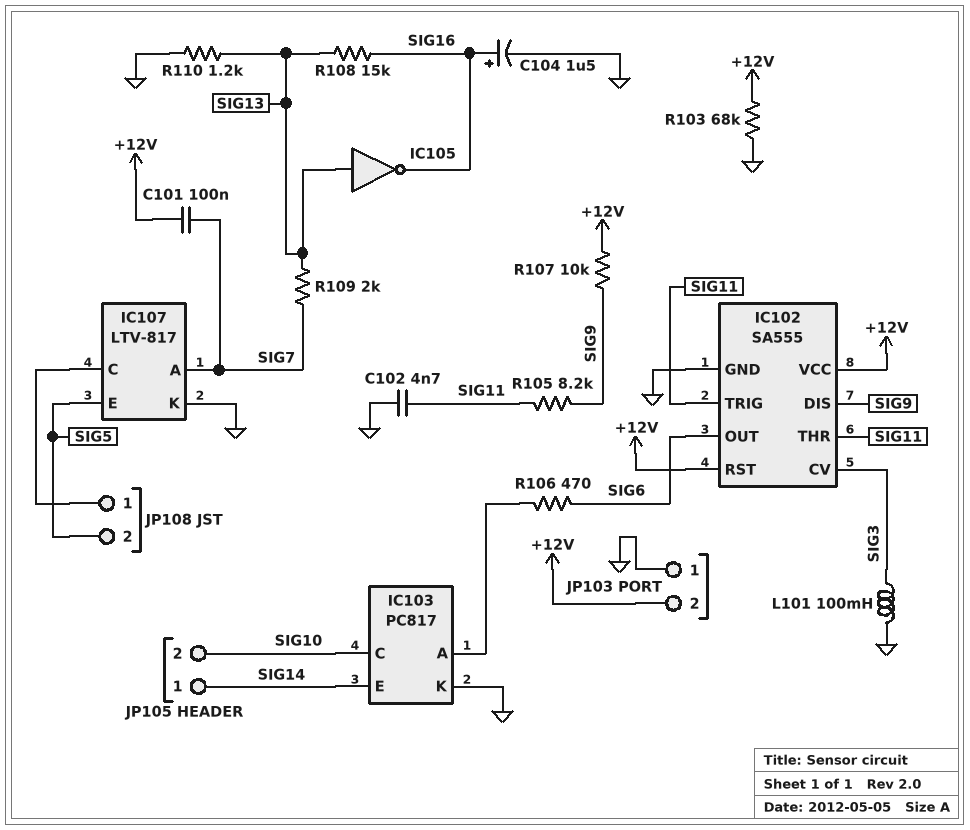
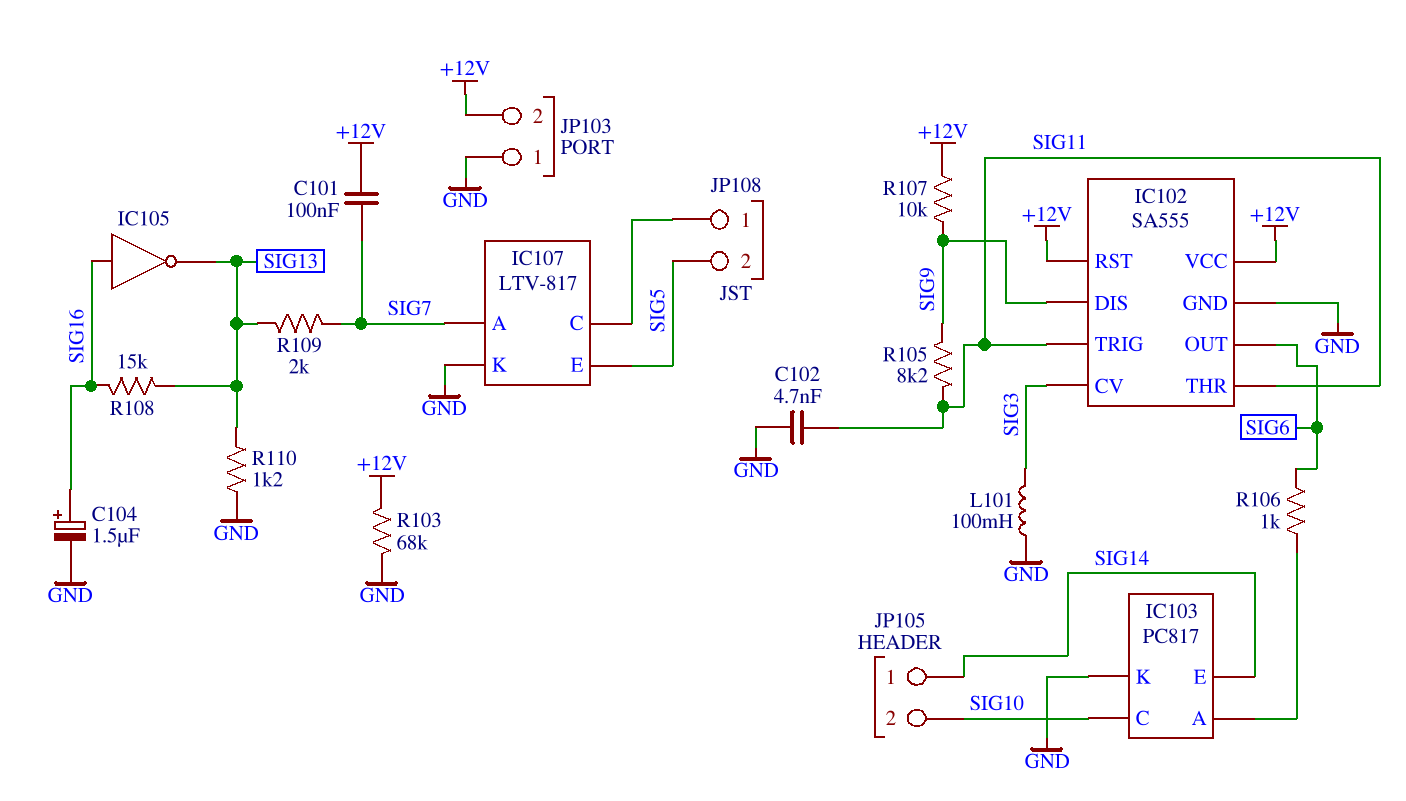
IC105: NOT (in SIG13, out SIG16) -> NOT (in SIG16, out SIG13)
R106: 470 (IC103/A, SIG6) -> 1k (IC103/A, SIG6)

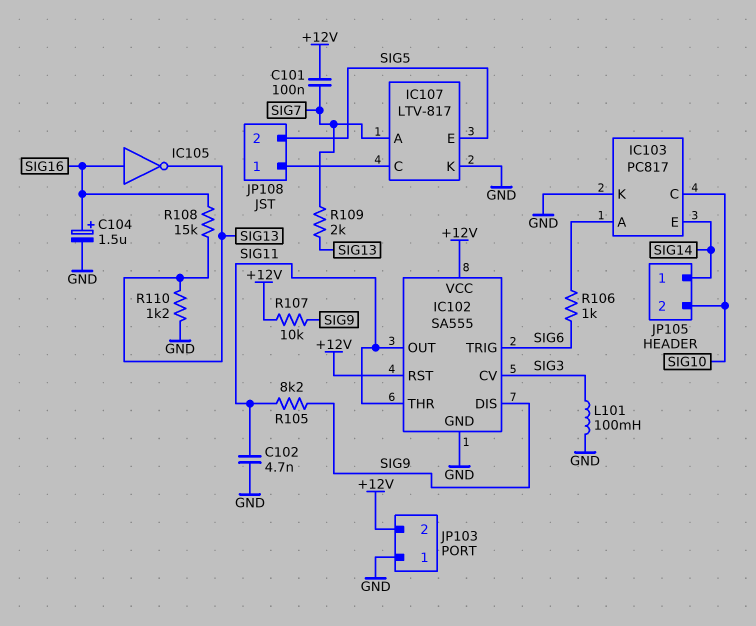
IC102 pin OUT: SIG6 -> SIG11
IC102 pin TRIG: SIG11 -> SIG6
R103: 68k (+12V, GND) -> none

